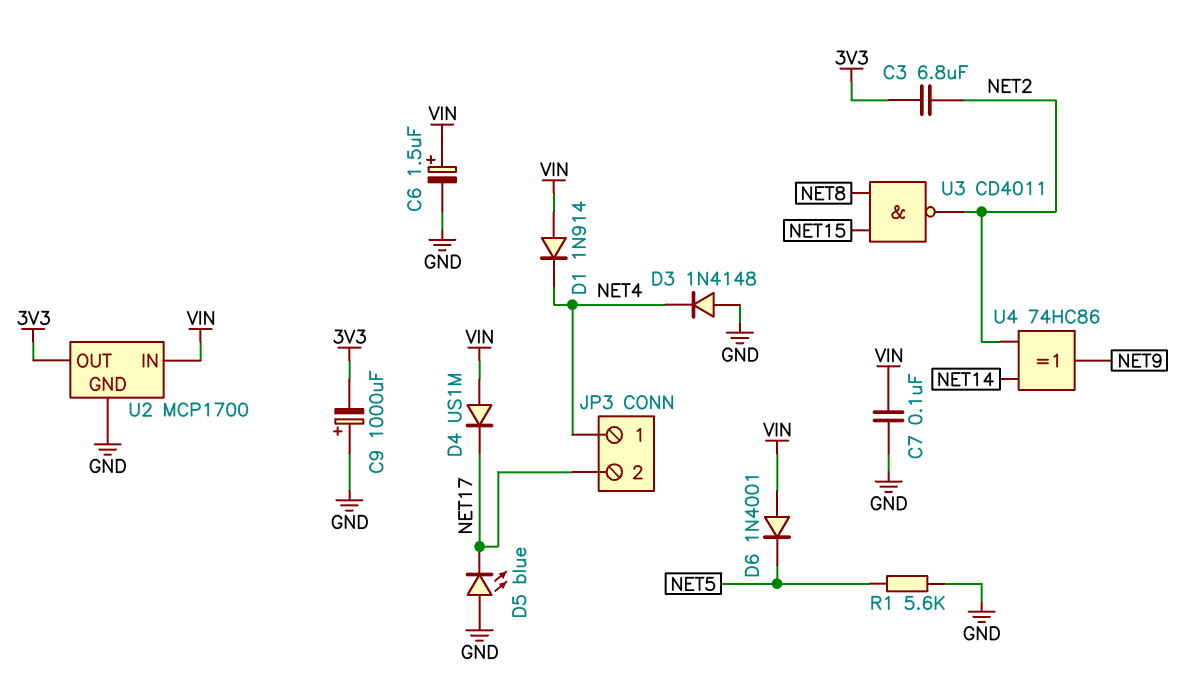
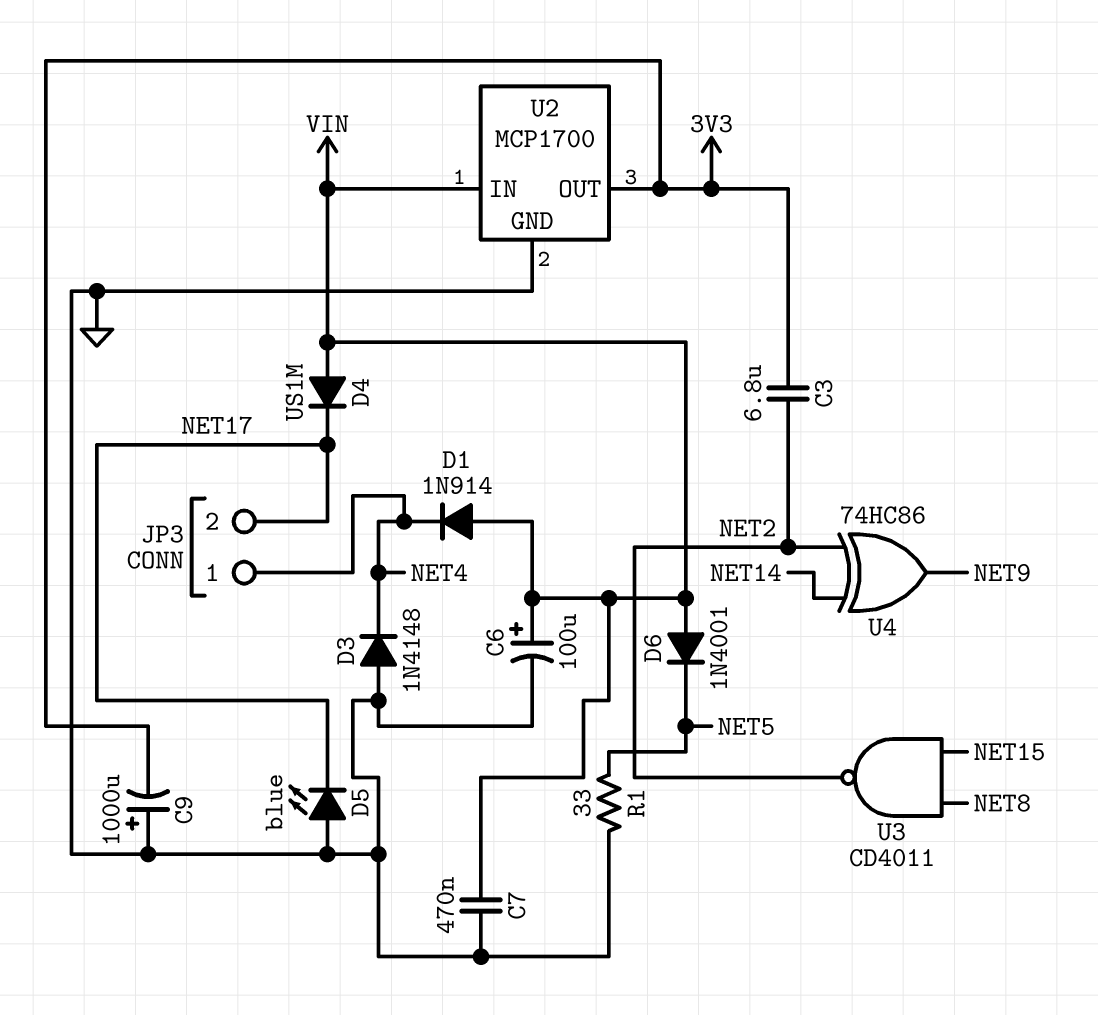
C6: 1.5uF (plus VIN, minus GND) -> 100uF (plus VIN, minus GND)
C7: 100nF (GND, VIN) -> 470nF (GND, VIN)
R1: 5.6k (GND, NET5) -> 33 (GND, NET5)

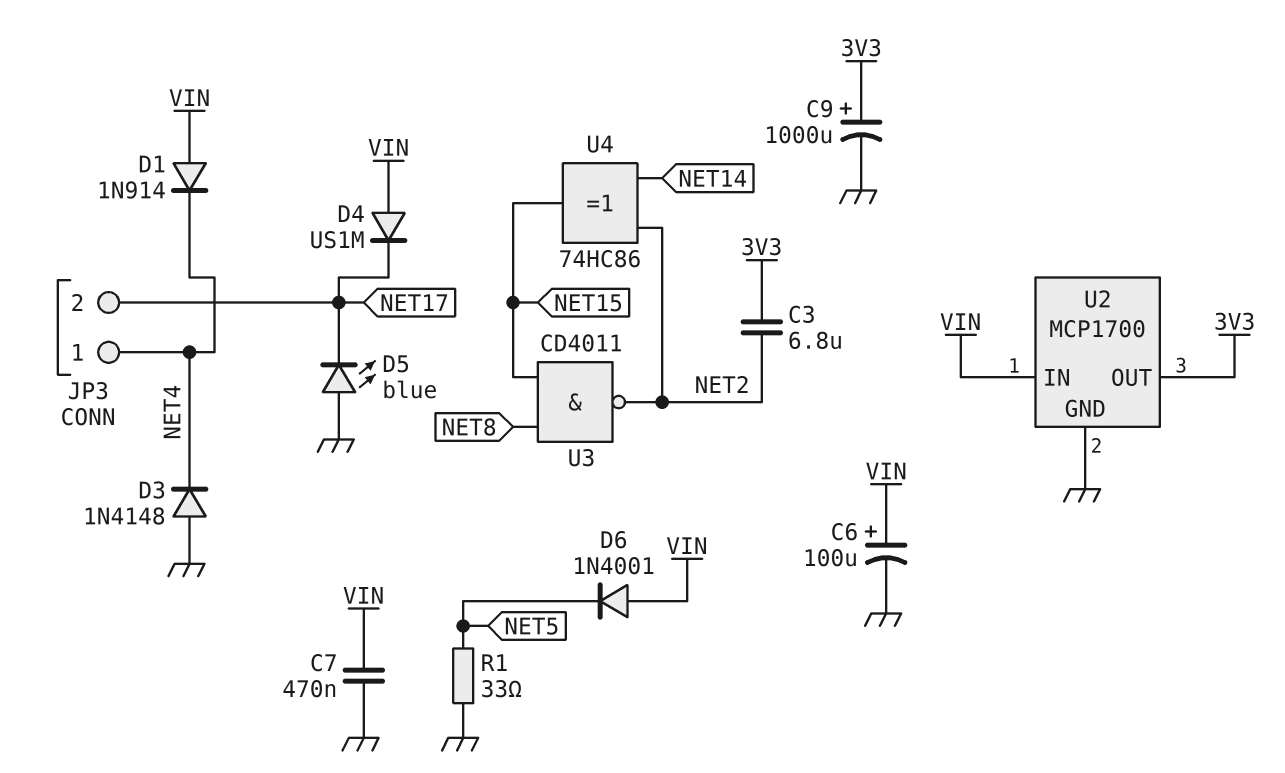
C9: 1000uF (plus GND, minus 3V3) -> 1000uF (plus 3V3, minus GND)
U4: XOR 74HC86 (in NET2, in NET14, out NET9) -> XOR 74HC86 (in NET2, in NET14, out NET15)

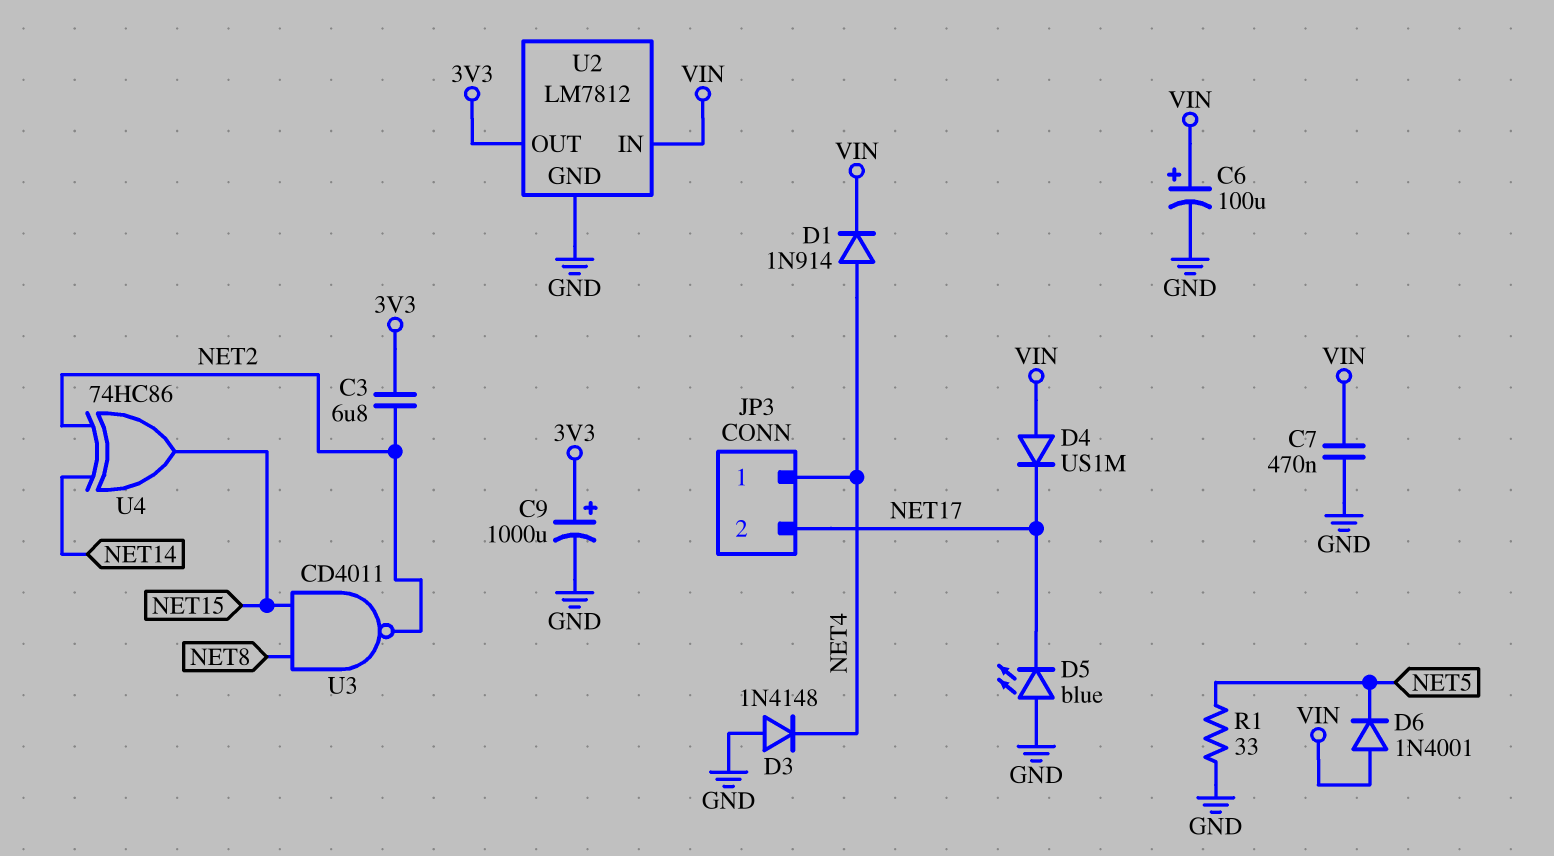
D1: diode 1N914 (A VIN, K NET4) -> diode 1N914 (A NET4, K VIN)
U2: MCP1700 -> LM7812

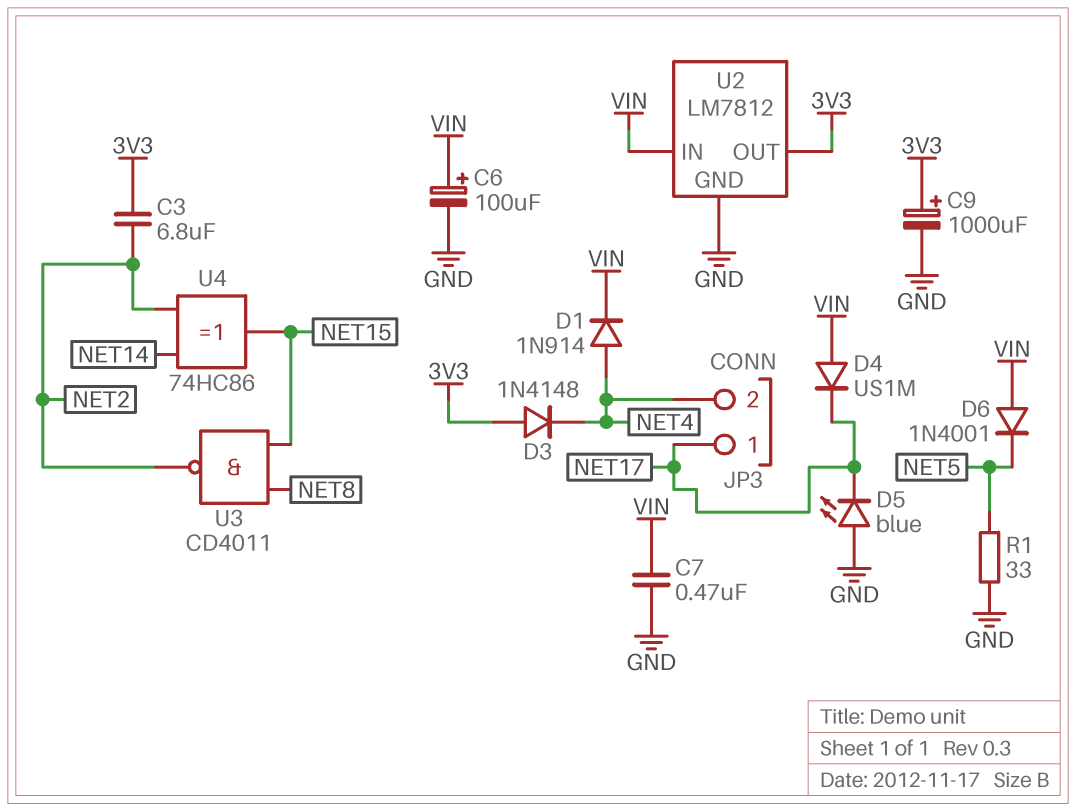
D3: diode 1N4148 (A GND, K NET4) -> diode 1N4148 (A 3V3, K NET4)
JP3 pin 1: NET4 -> NET17
JP3 pin 2: NET17 -> NET4

